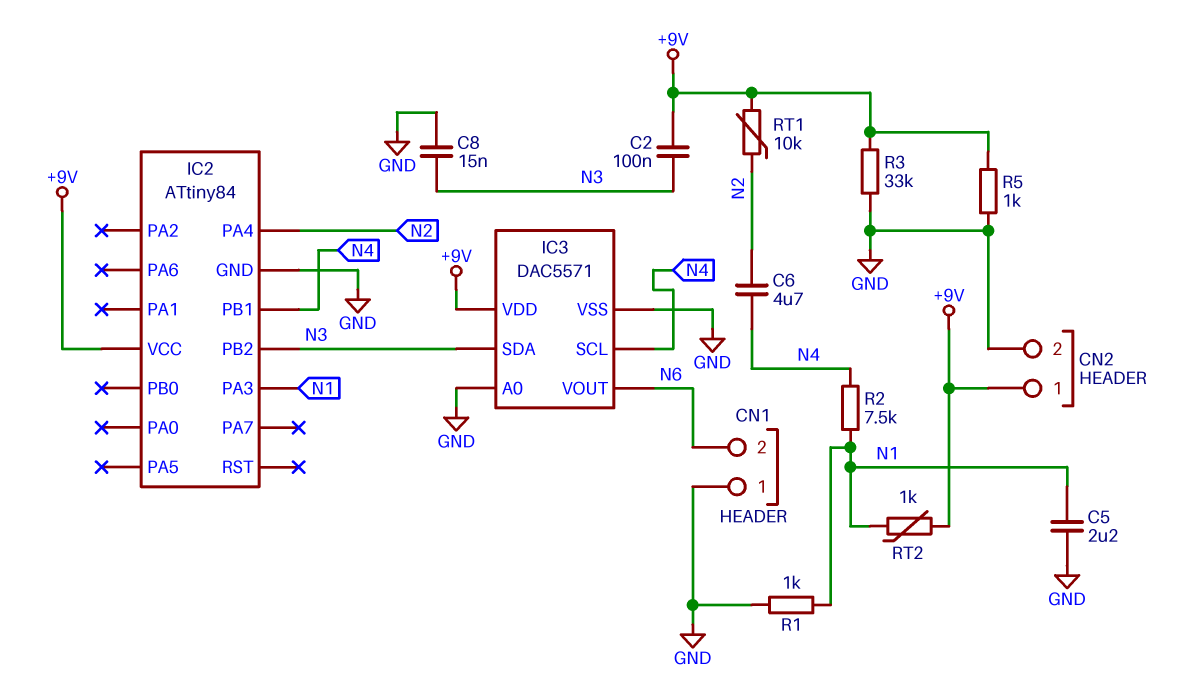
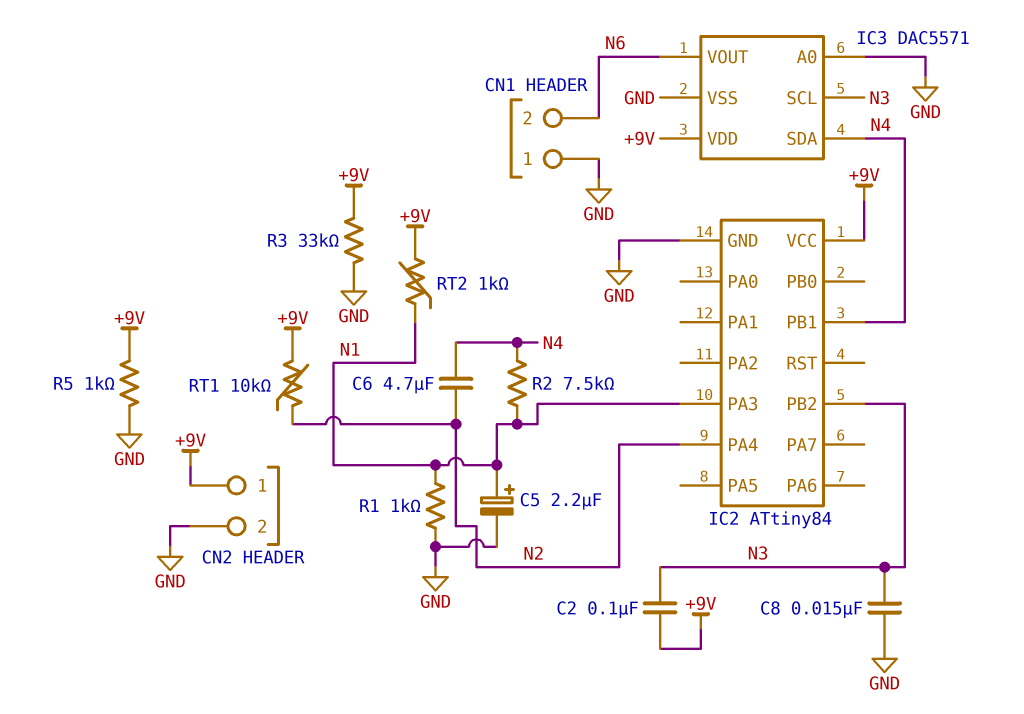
C5: 2.2uF (GND, N1) -> 2.2uF (plus N1, minus GND)
IC3 pin SCL: N4 -> N3
IC3 pin SDA: N3 -> N4

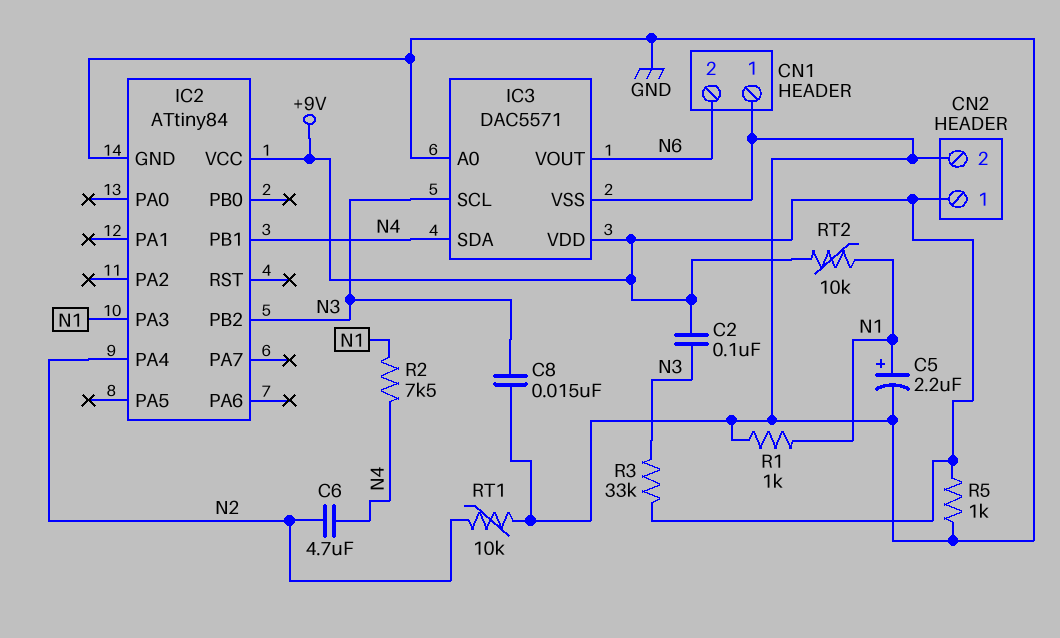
R3: 33k (+9V, GND) -> 33k (+9V, N3)
RT1: 10k (+9V, N2) -> 10k (GND, N2)
RT2: 1k (+9V, N1) -> 10k (+9V, N1)

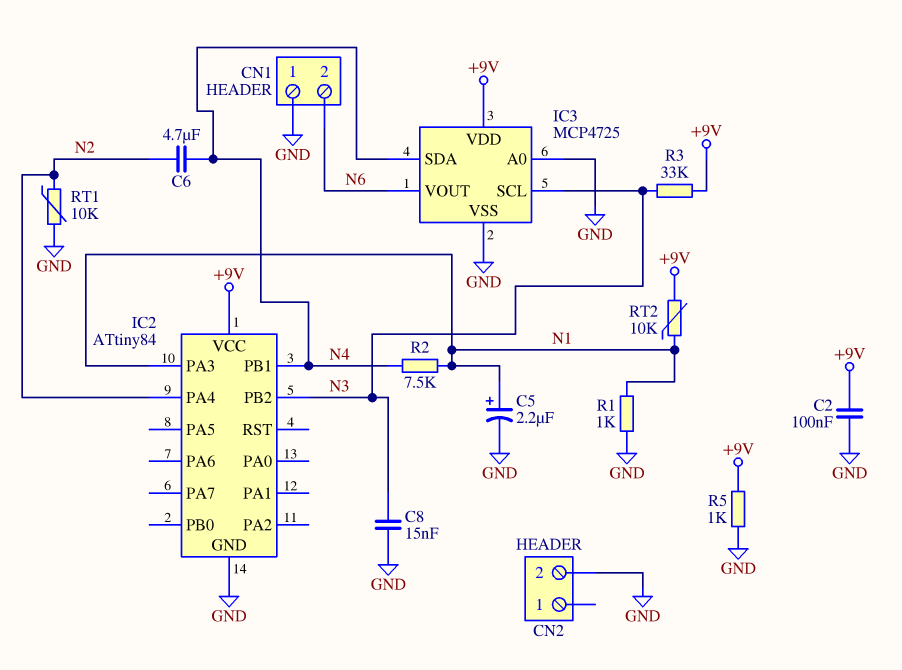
C2: 100nF (+9V, N3) -> 100nF (+9V, GND)
CN2 pin 1: +9V -> none
IC3: DAC5571 -> MCP4725

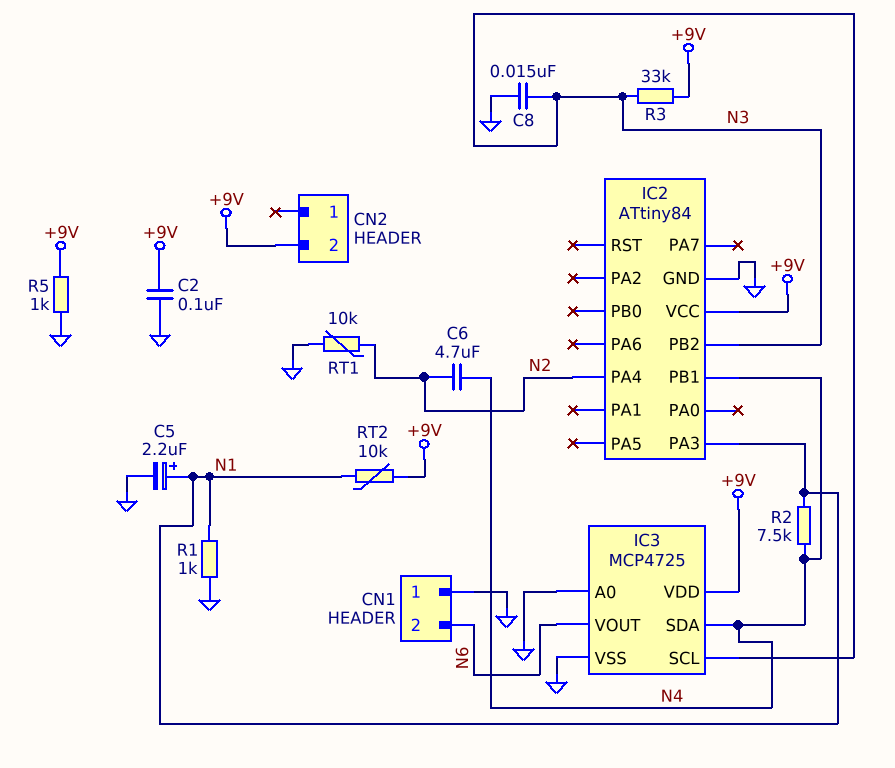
CN2 pin 2: GND -> +9V

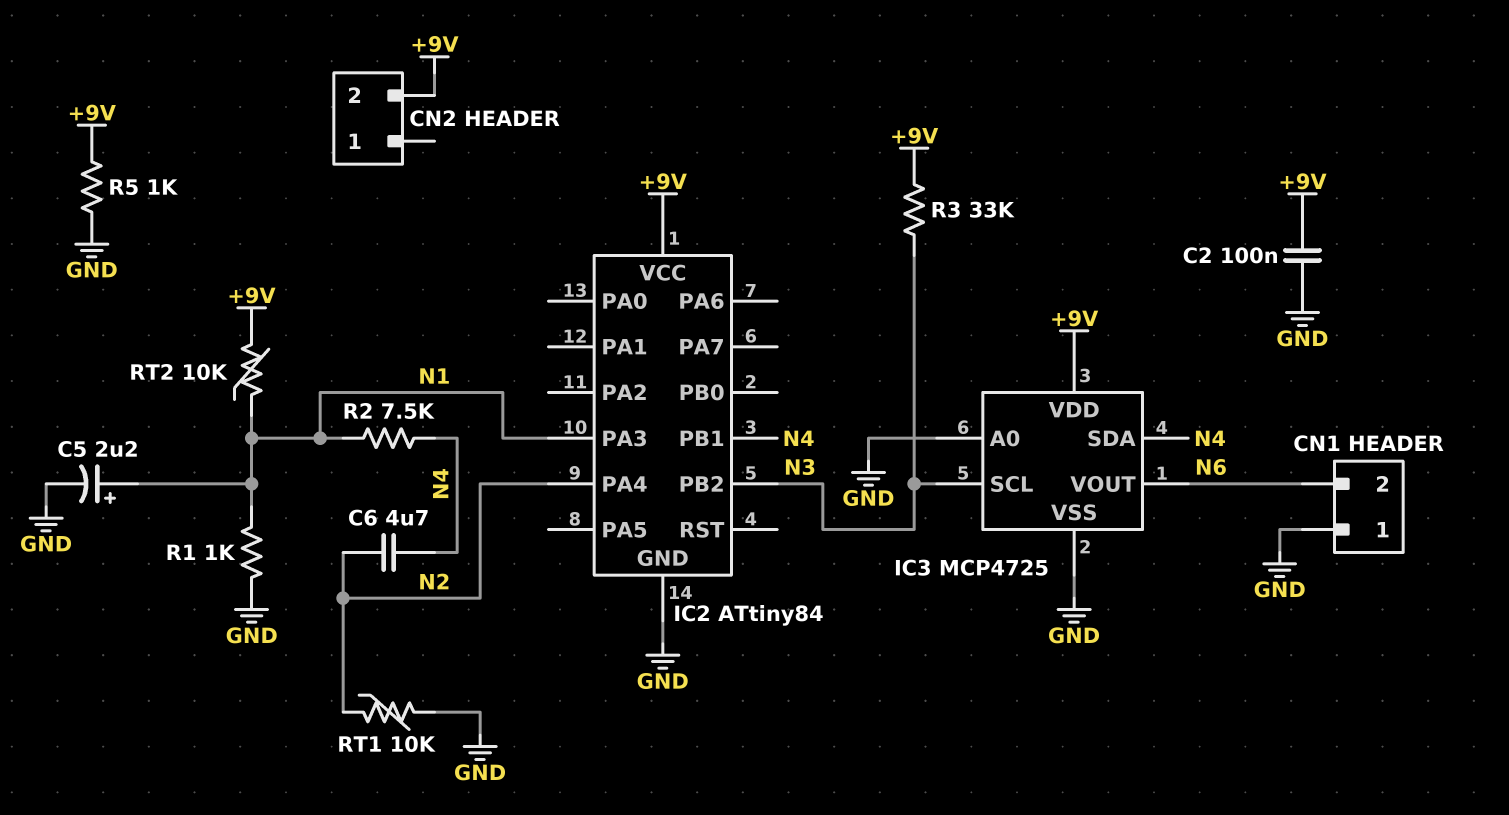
C8: 15nF (GND, N3) -> none

